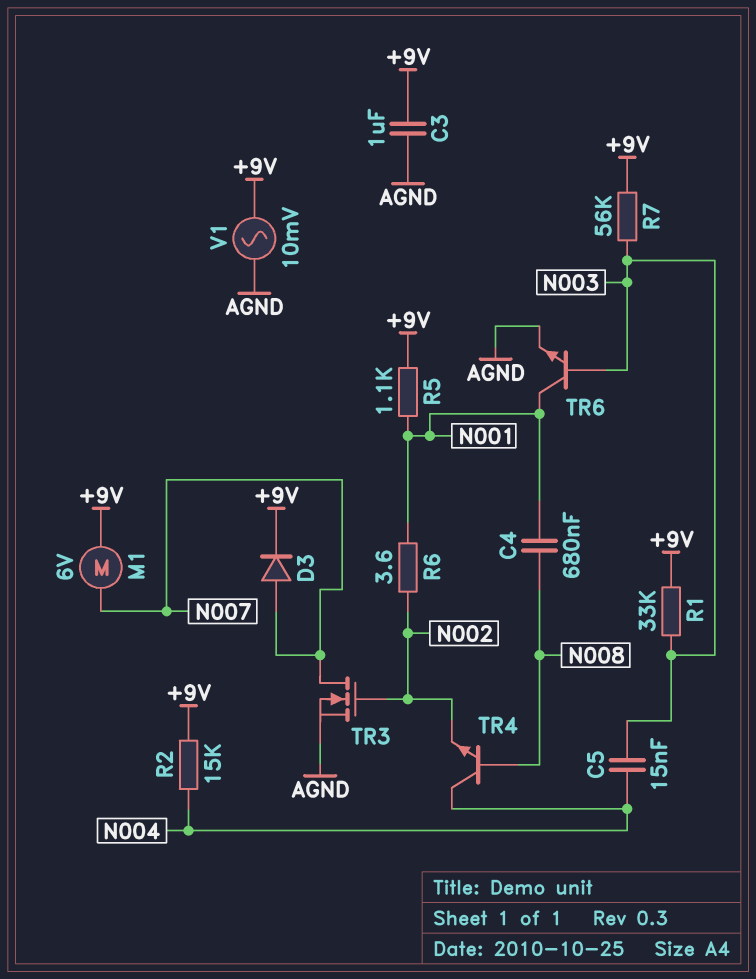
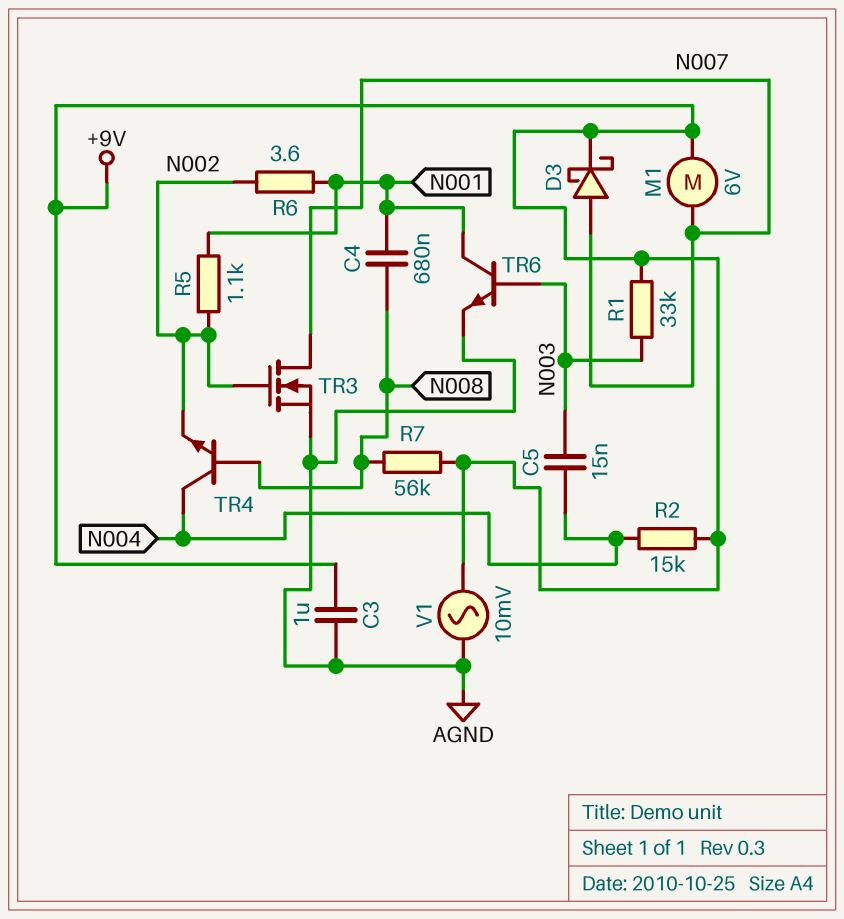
D3: diode (A N007, K +9V) -> schottky (A N007, K +9V)
R5: 1.1k (+9V, N001) -> 1.1k (N001, N002)
R7: 56k (+9V, N003) -> 56k (+9V, N008)

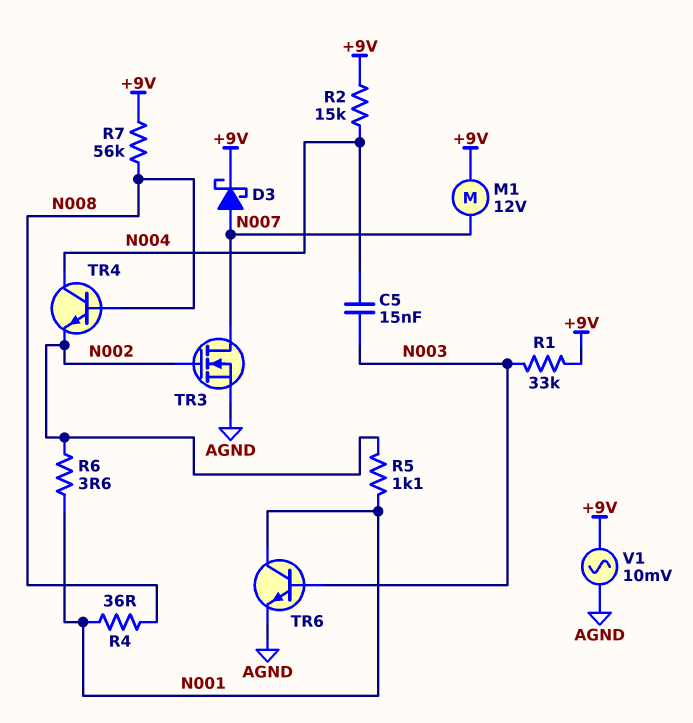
C3: 1uF (+9V, AGND) -> none
C4: 680nF (N001, N008) -> none
M1: motor 6V (+9V, N007) -> motor 12V (+9V, N007)
R4: none -> 36 (N001, N008)

